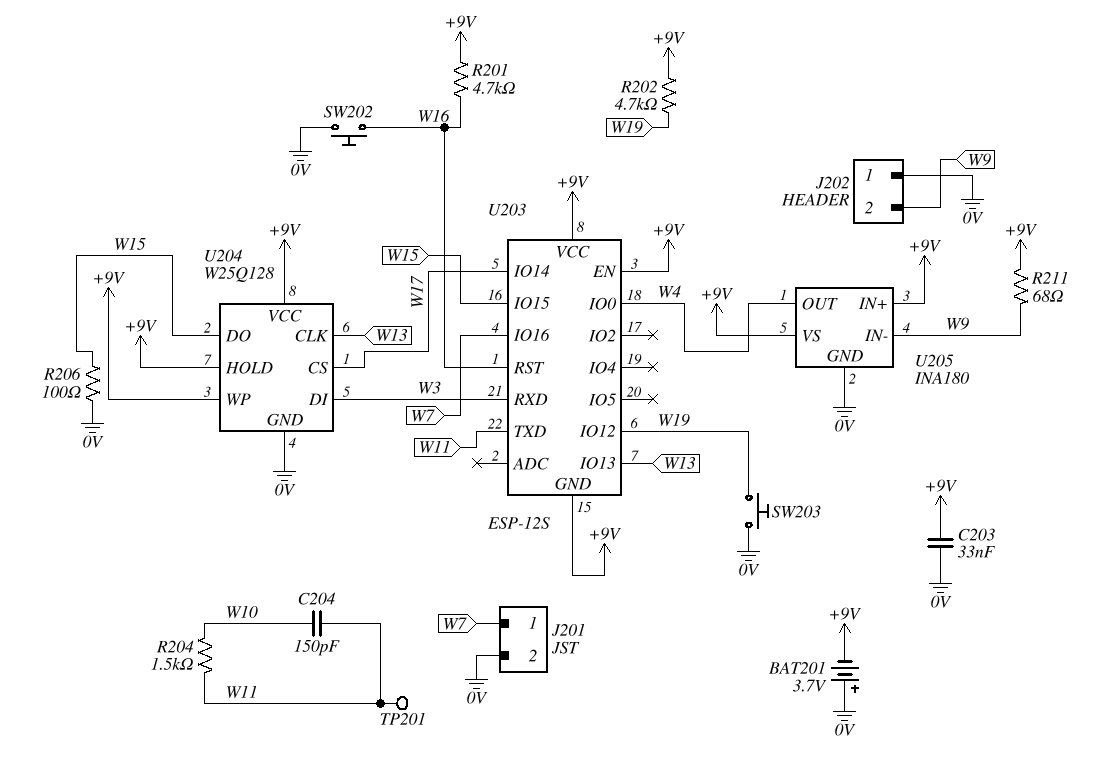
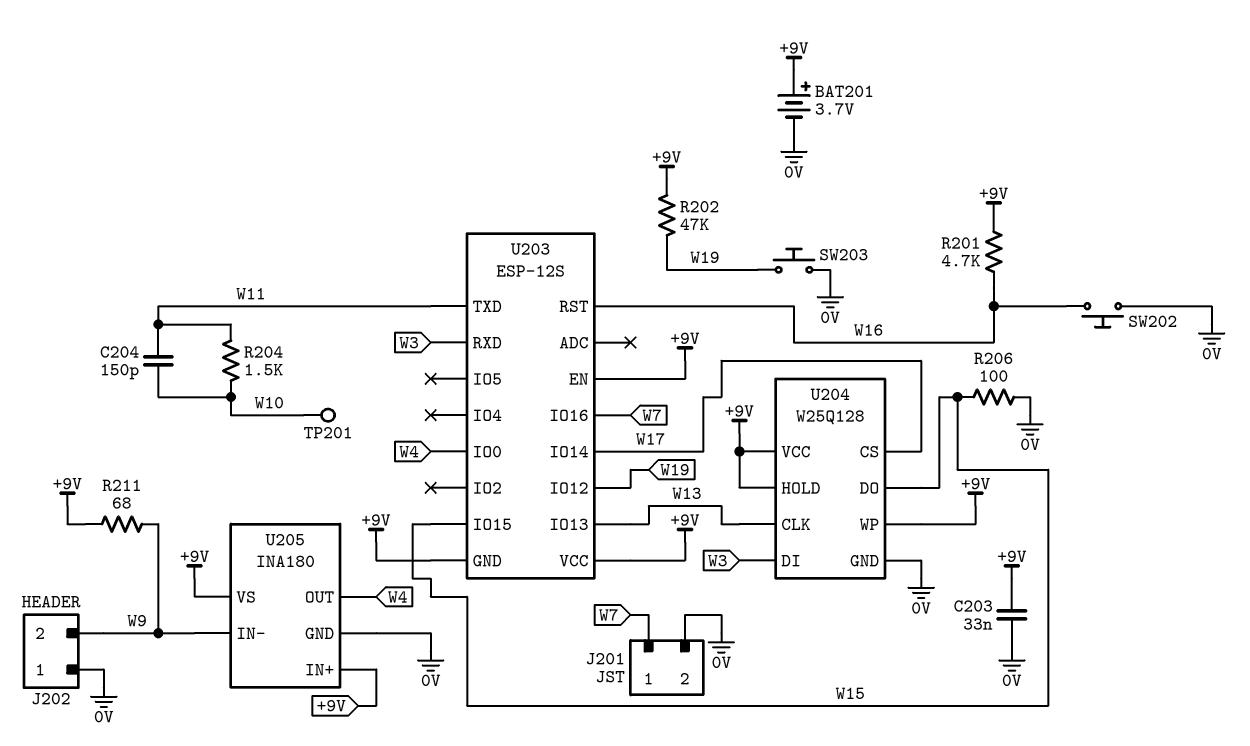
BAT201: 3.7V (plus 0V, minus +9V) -> 3.7V (plus +9V, minus 0V)
R202: 4.7k (+9V, W19) -> 47k (+9V, W19)
TP201: test point (W11) -> test point (W10)

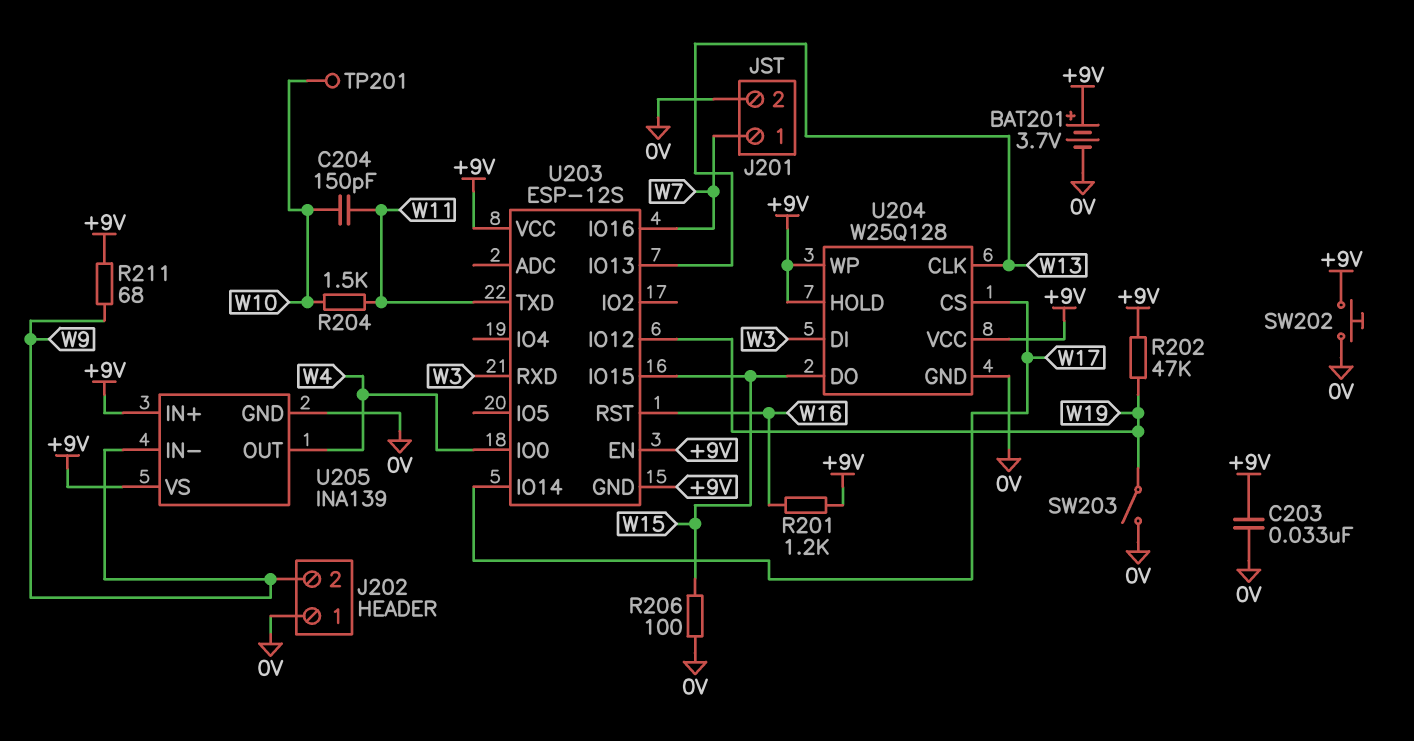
R201: 4.7k (+9V, W16) -> 1.2k (+9V, W16)
SW202: button (0V, W16) -> button (+9V, 0V)
SW203: button (0V, W19) -> switch (0V, W19)
U205: INA180 -> INA139

